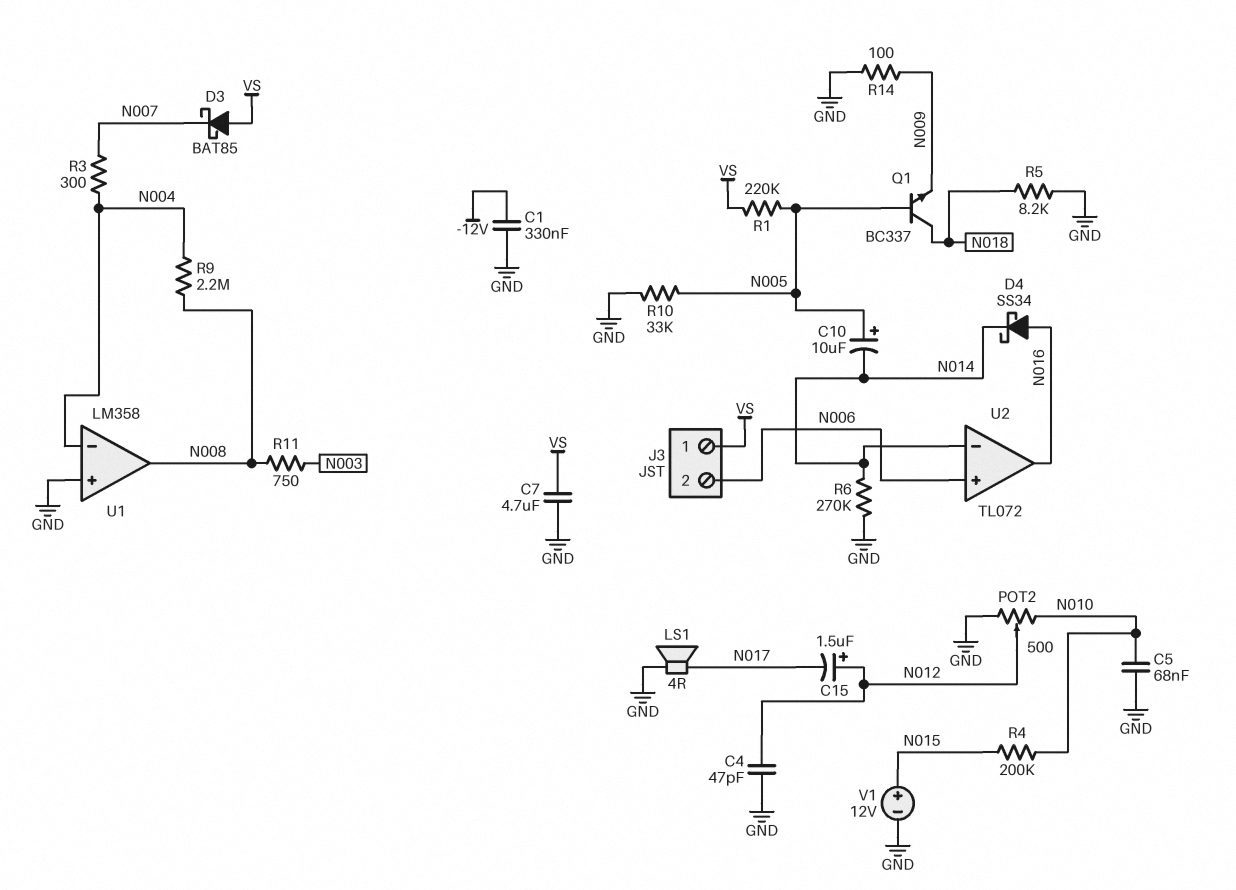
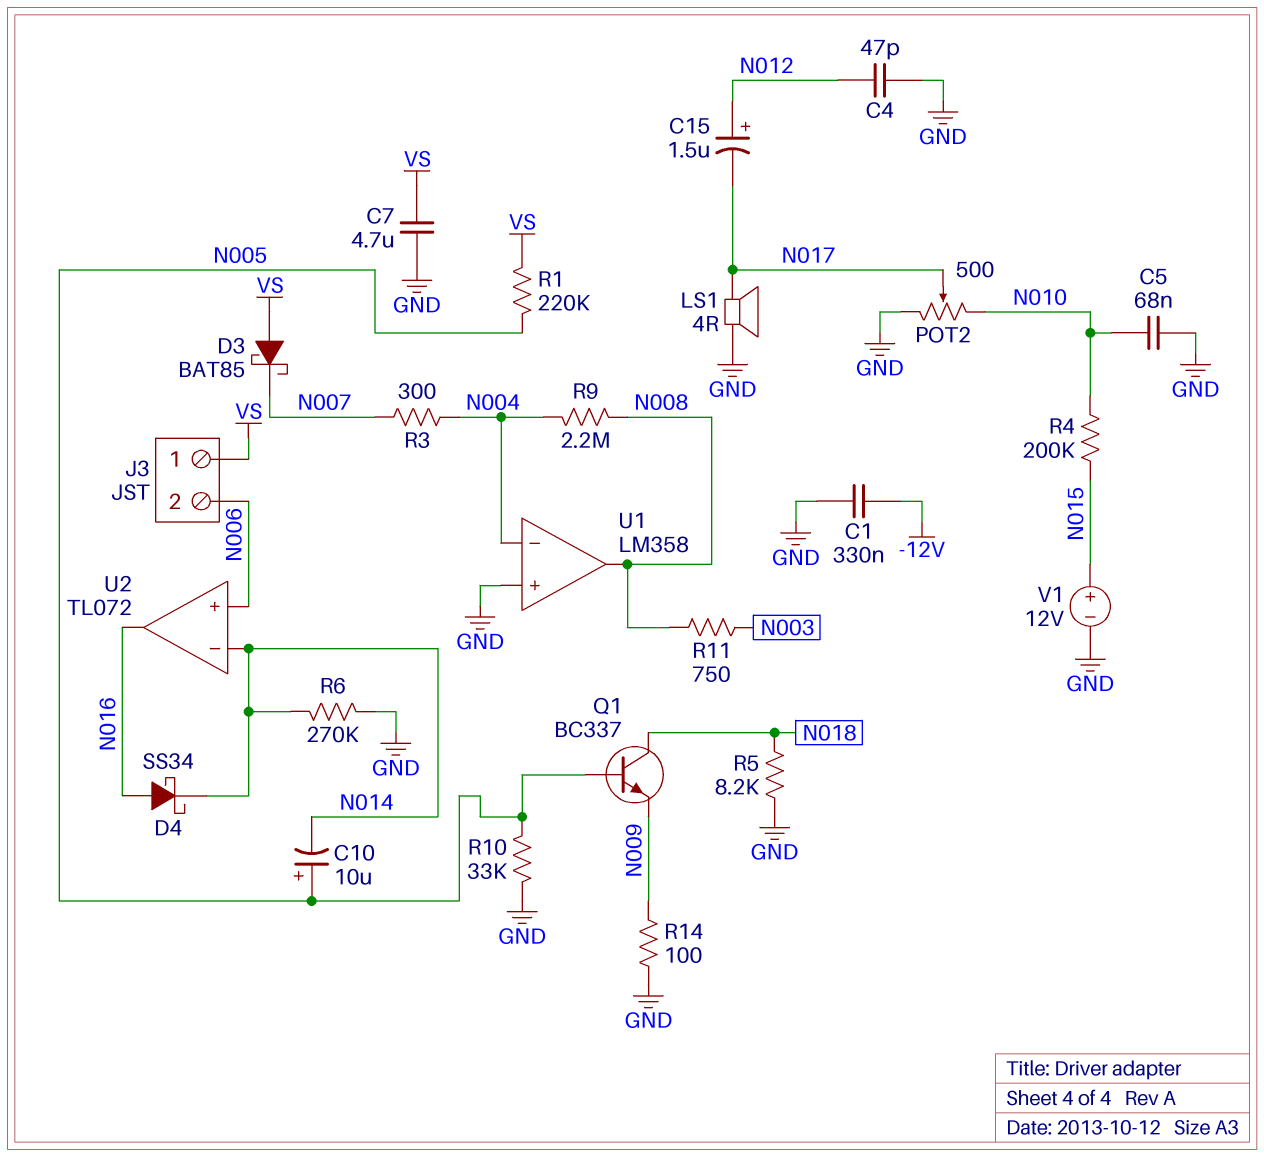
POT2: 500 (GND, N010, wiper N012) -> 500 (GND, N010, wiper N017)

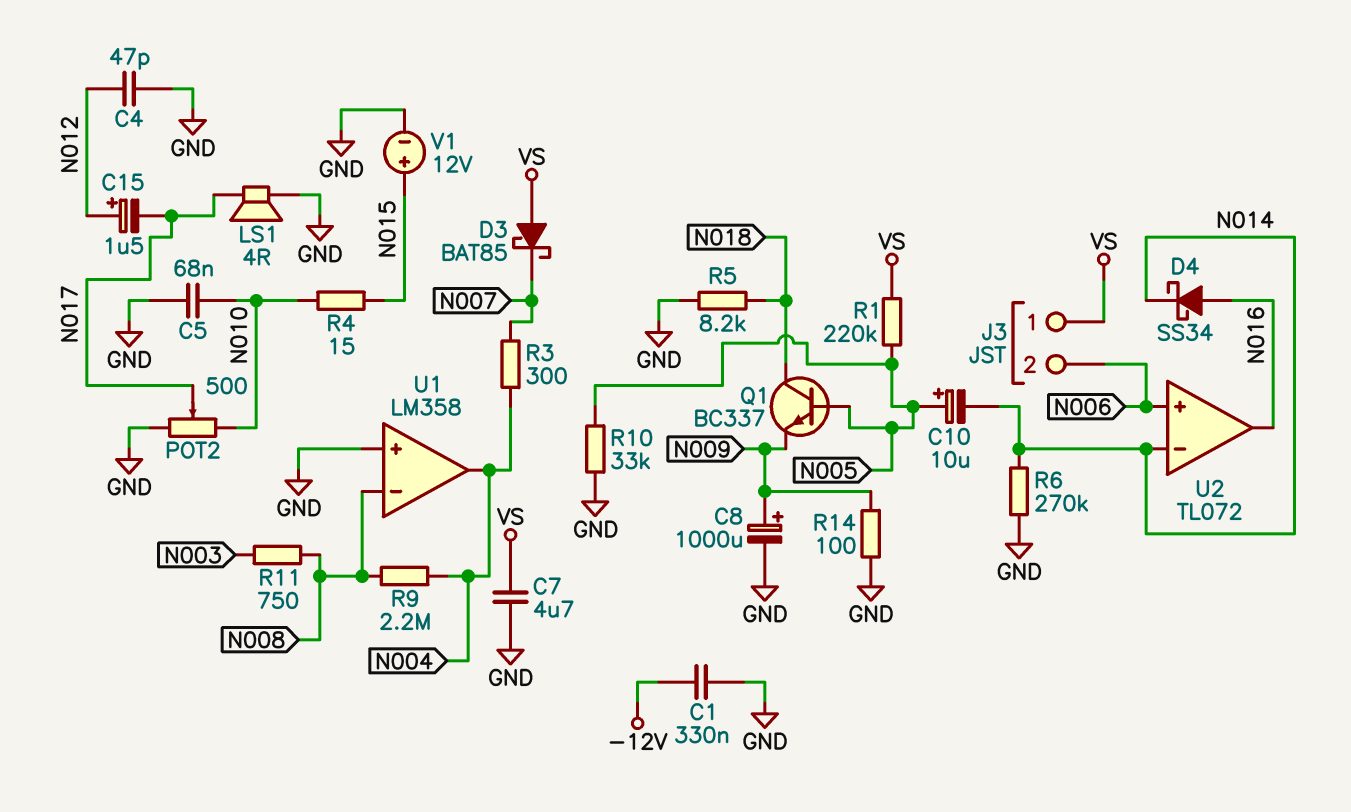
C8: none -> 1000uF (plus N009, minus GND)
R4: 200k (N010, N015) -> 15 (N010, N015)
U1 pin in-: N004 -> N008
U1 pin out: N008 -> N004

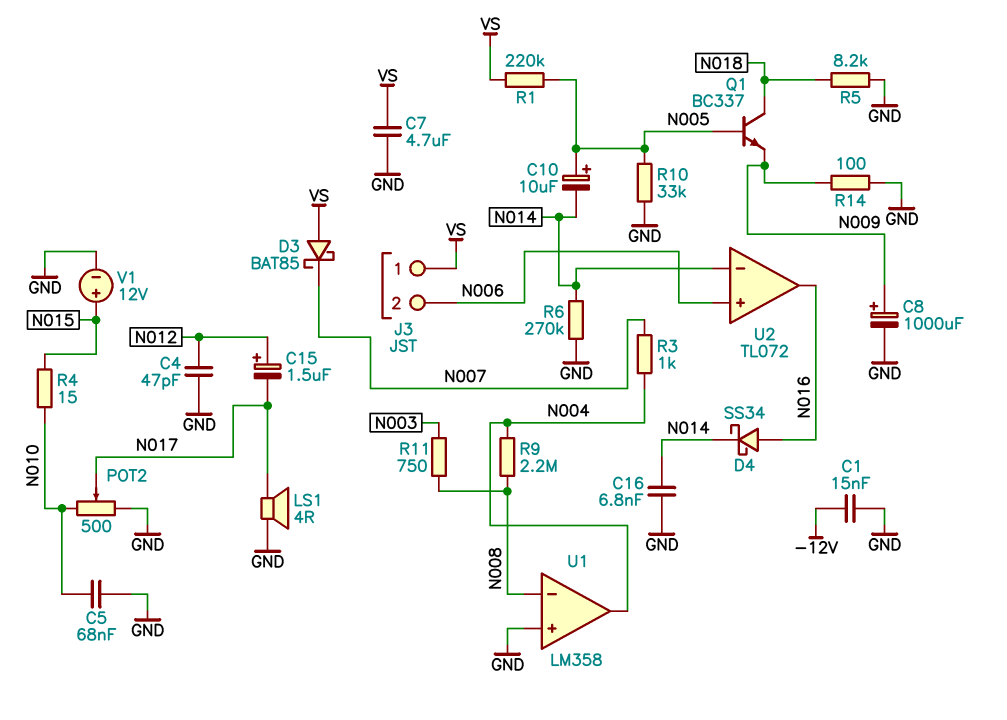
C1: 330nF (-12V, GND) -> 15nF (-12V, GND)
C16: none -> 6.8nF (GND, N014)
R3: 300 (N004, N007) -> 1k (N004, N007)

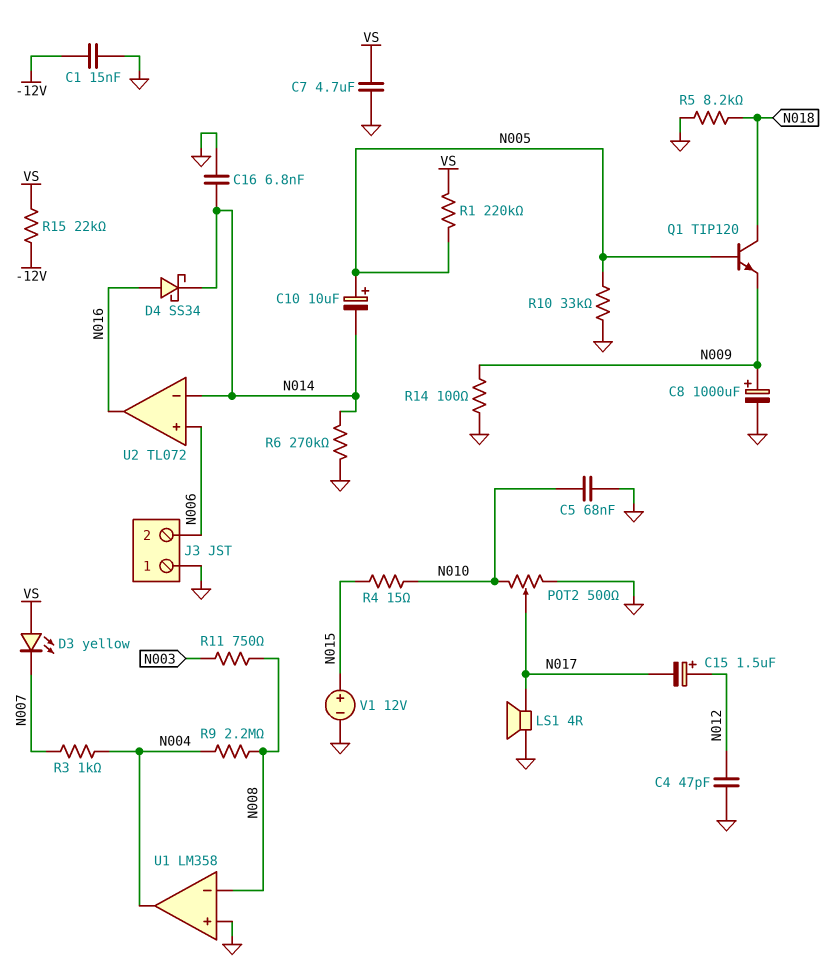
D3: schottky BAT85 (A VS, K N007) -> LED yellow (A VS, K N007)
J3 pin 1: VS -> GND
Q1: NPN BC337 (B N005, C N018, E N009) -> NPN TIP120 (B N005, C N018, E N009)
R15: none -> 22k (-12V, VS)

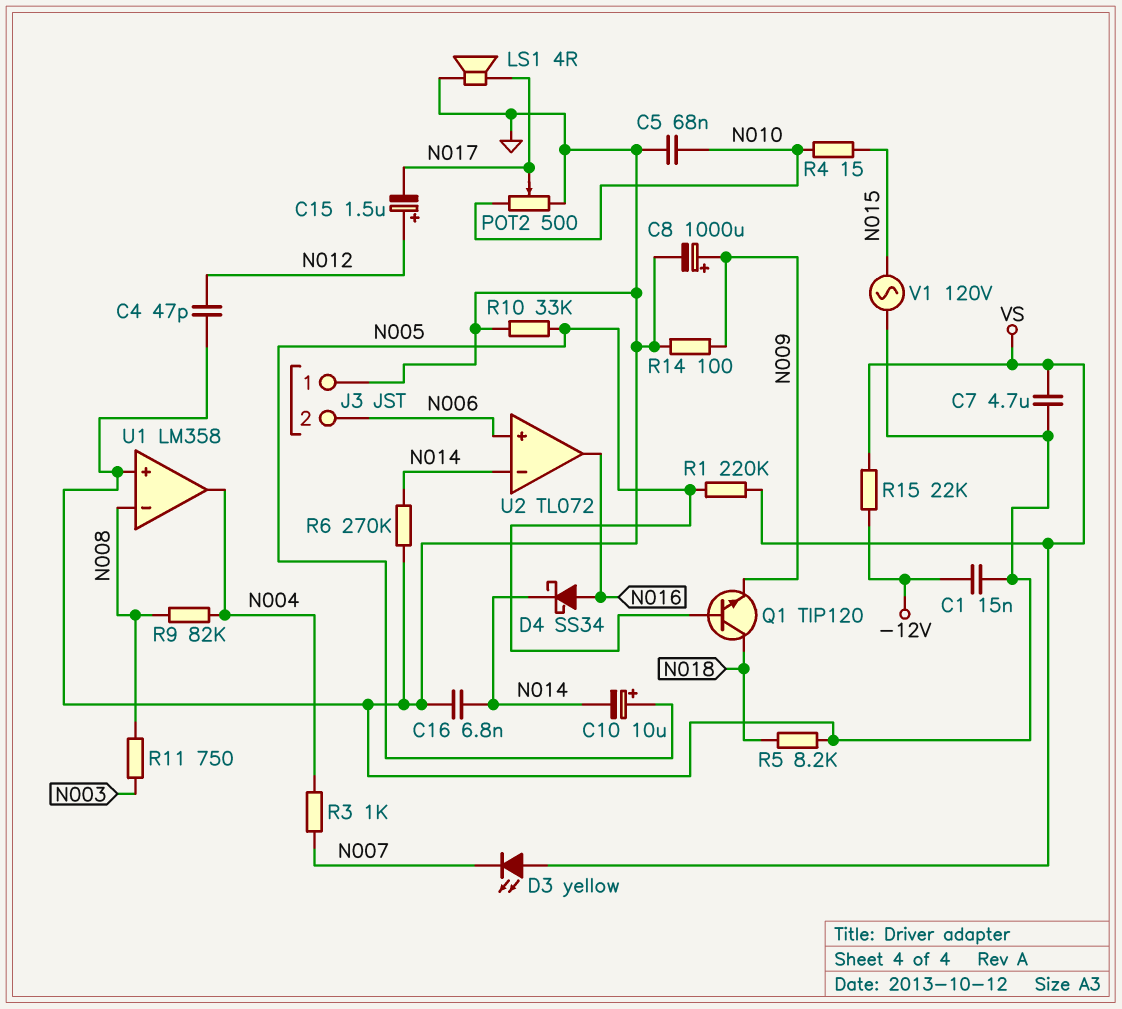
R9: 2.2M (N004, N008) -> 82k (N004, N008)
V1: 12V (plus N015, minus GND) -> AC 120V (GND, N015)

